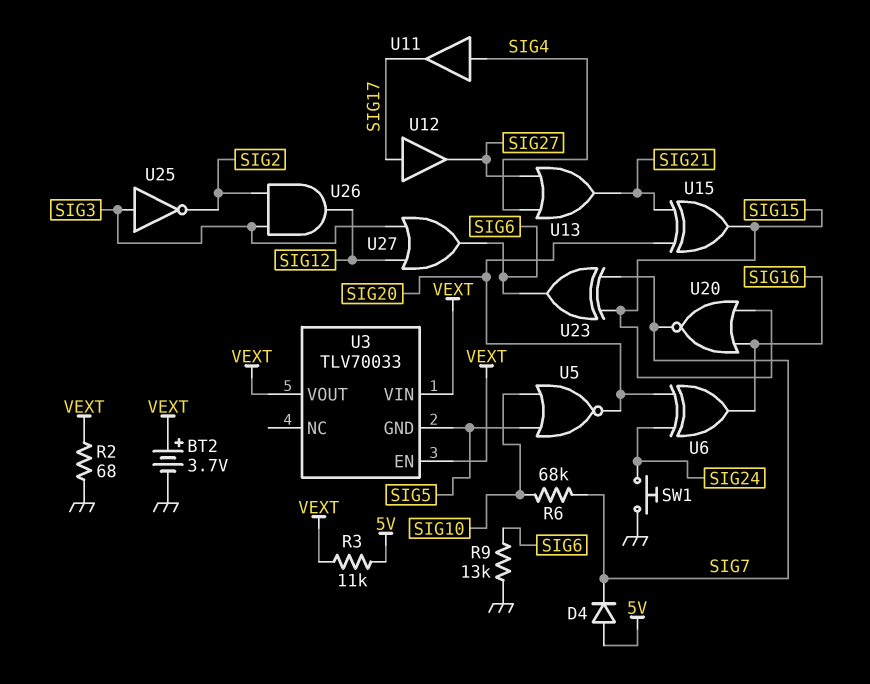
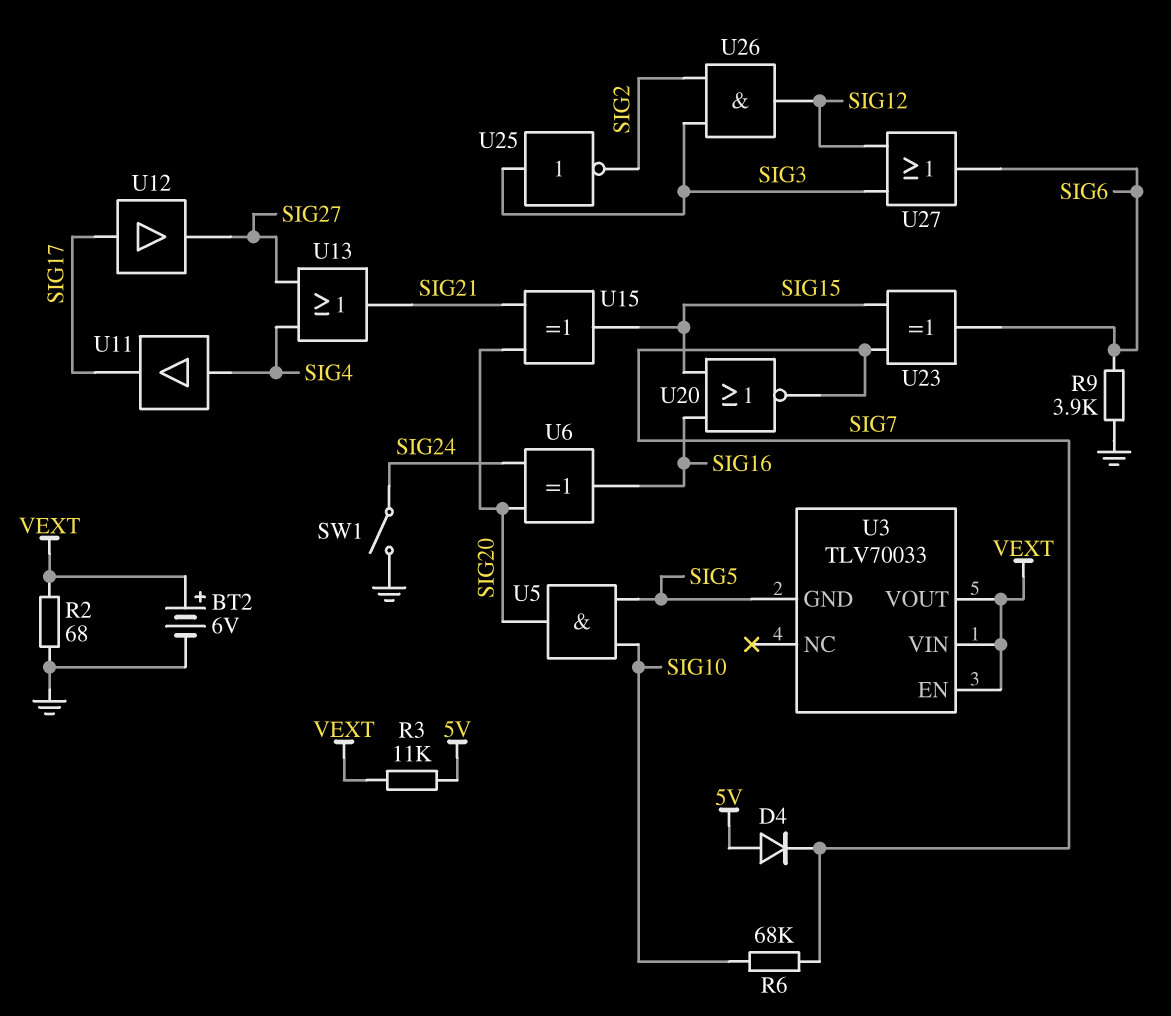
BT2: 3.7V (plus VEXT, minus GND) -> 6V (plus VEXT, minus GND)
R9: 13k (GND, SIG6) -> 3.9k (GND, SIG6)
SW1: button (GND, SIG24) -> switch (GND, SIG24)
U5: NOR (in SIG5, in SIG10, out SIG20) -> AND (in SIG5, in SIG10, out SIG20)

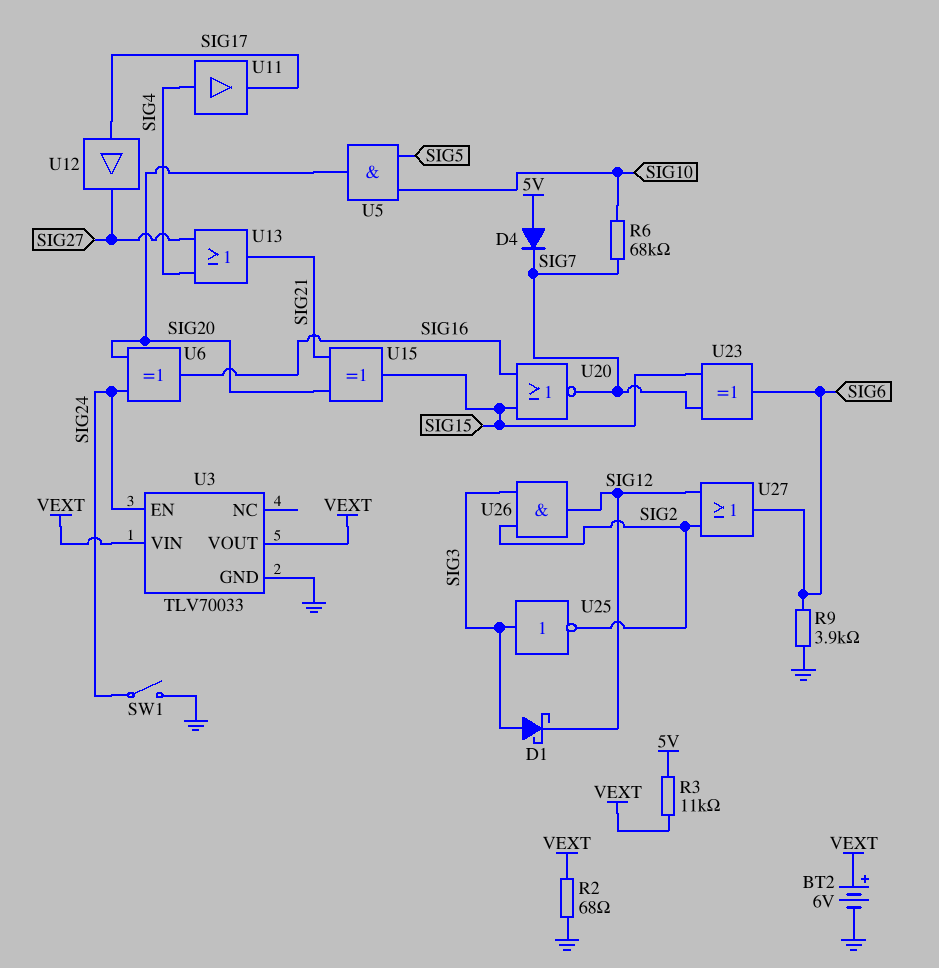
D1: none -> schottky (A SIG3, K SIG12)
U3 pin EN: VEXT -> SIG24
U3 pin GND: SIG5 -> GND
U27: OR (in SIG3, in SIG12, out SIG6) -> OR (in SIG2, in SIG12, out SIG6)

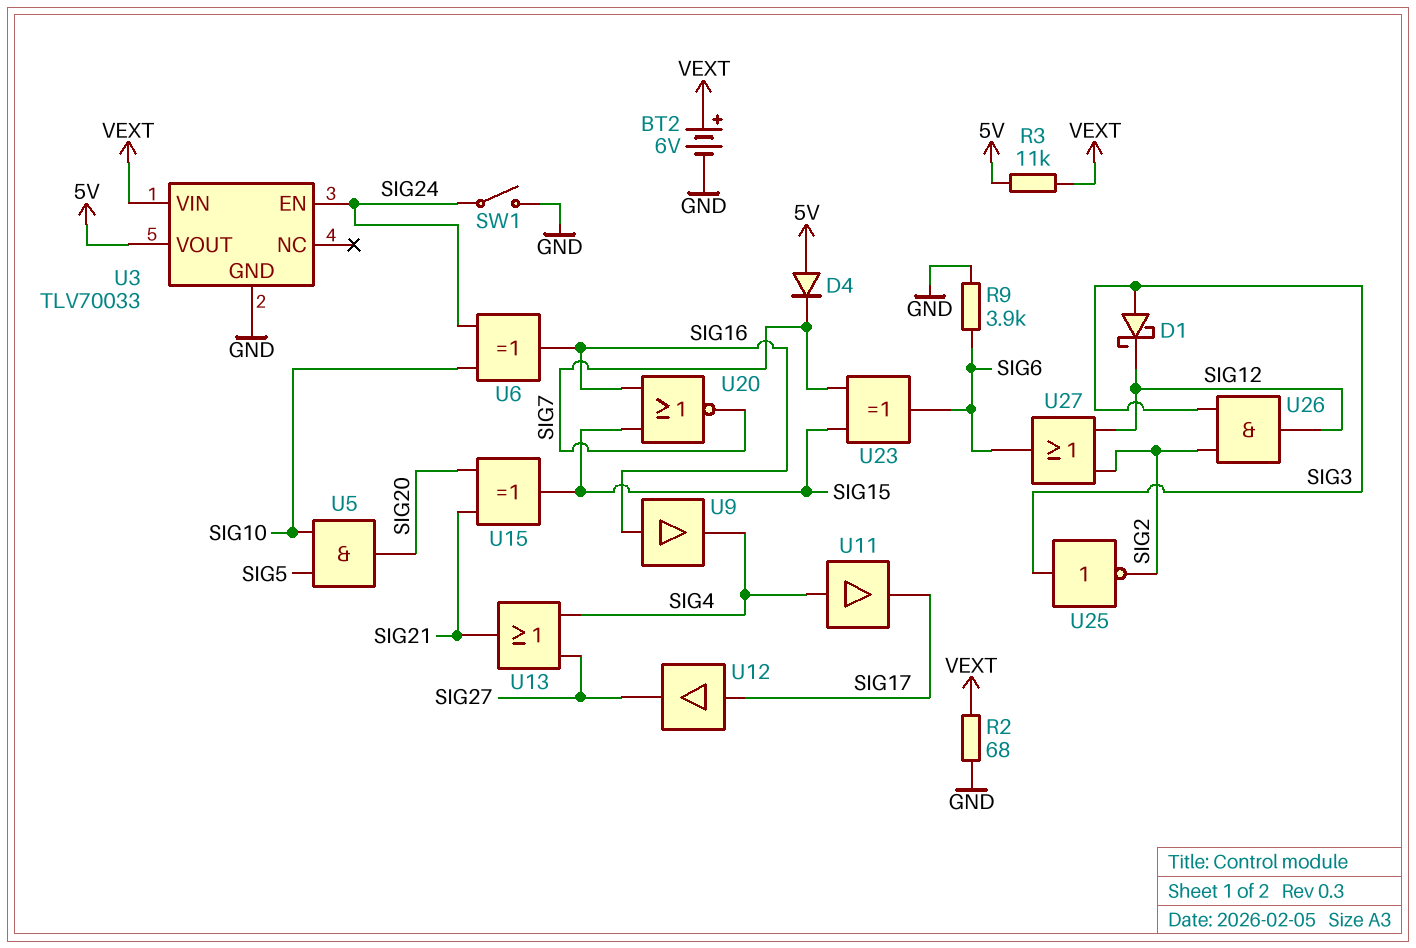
R6: 68k (SIG7, SIG10) -> none
U3 pin VOUT: VEXT -> 5V
U6: XOR (in SIG20, in SIG24, out SIG16) -> XOR (in SIG10, in SIG24, out SIG16)
U9: none -> buffer (in SIG16, out SIG4)

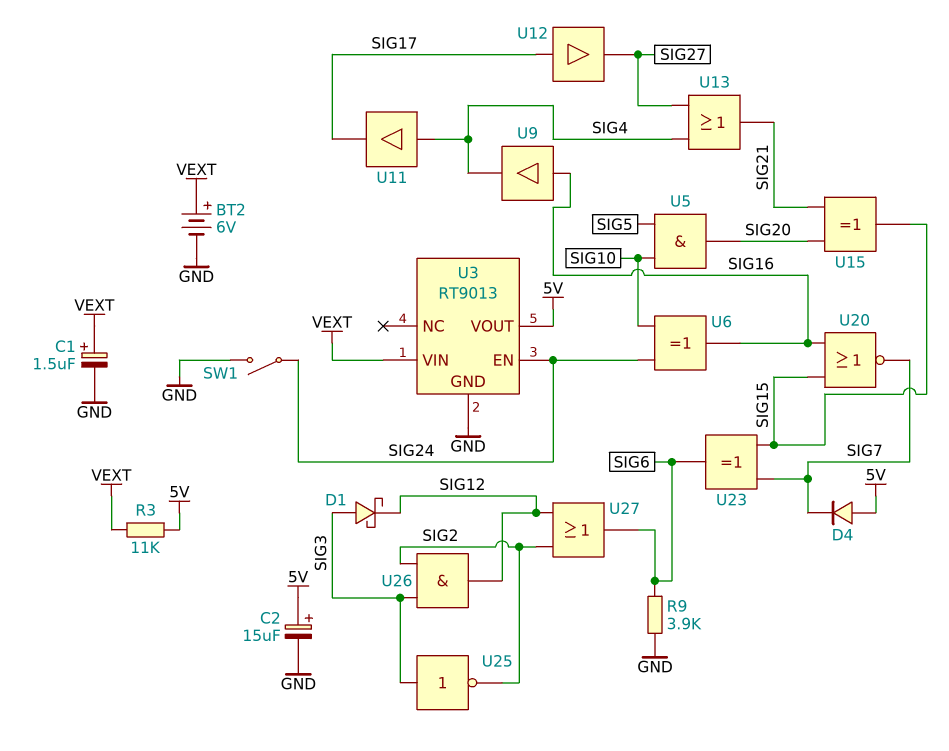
C1: none -> 1.5uF (plus VEXT, minus GND)
C2: none -> 15uF (plus 5V, minus GND)
R2: 68 (GND, VEXT) -> none
U3: TLV70033 -> RT9013

